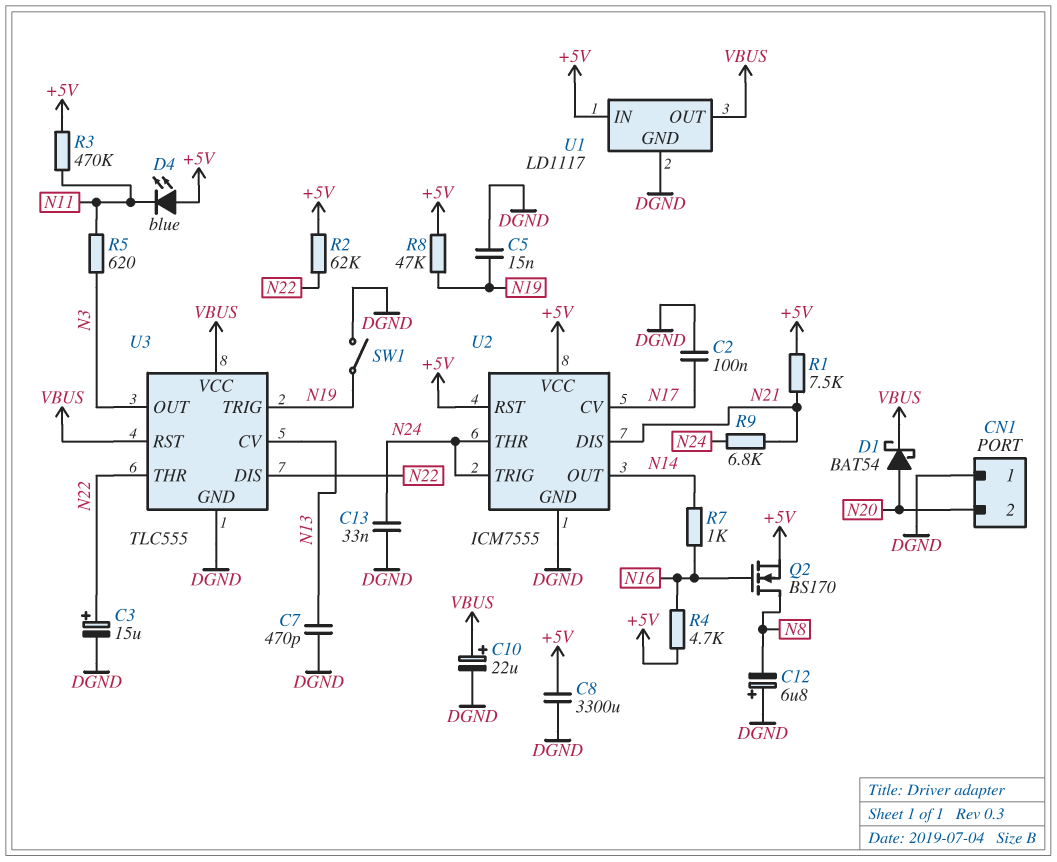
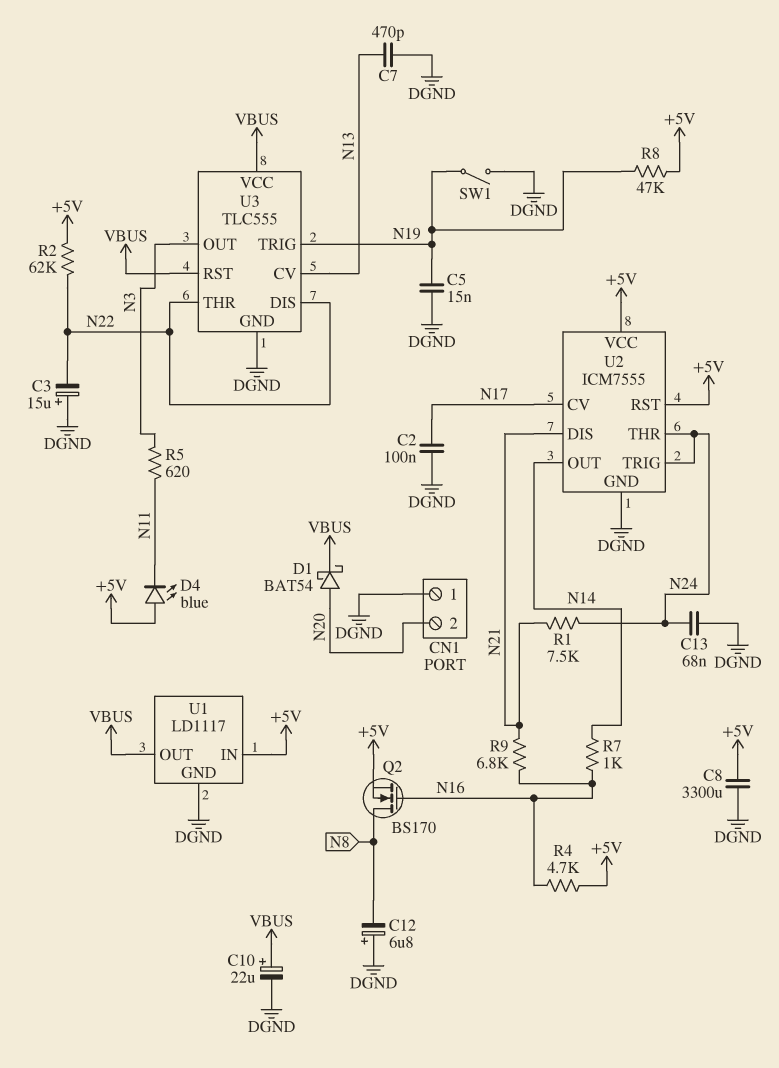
C3: 15uF (plus N22, minus DGND) -> 15uF (plus DGND, minus N22)
C13: 33nF (DGND, N24) -> 68nF (DGND, N24)
R1: 7.5k (+5V, N21) -> 7.5k (N21, N24)
R3: 470k (+5V, N11) -> none
R9: 6.8k (N21, N24) -> 6.8k (N16, N21)

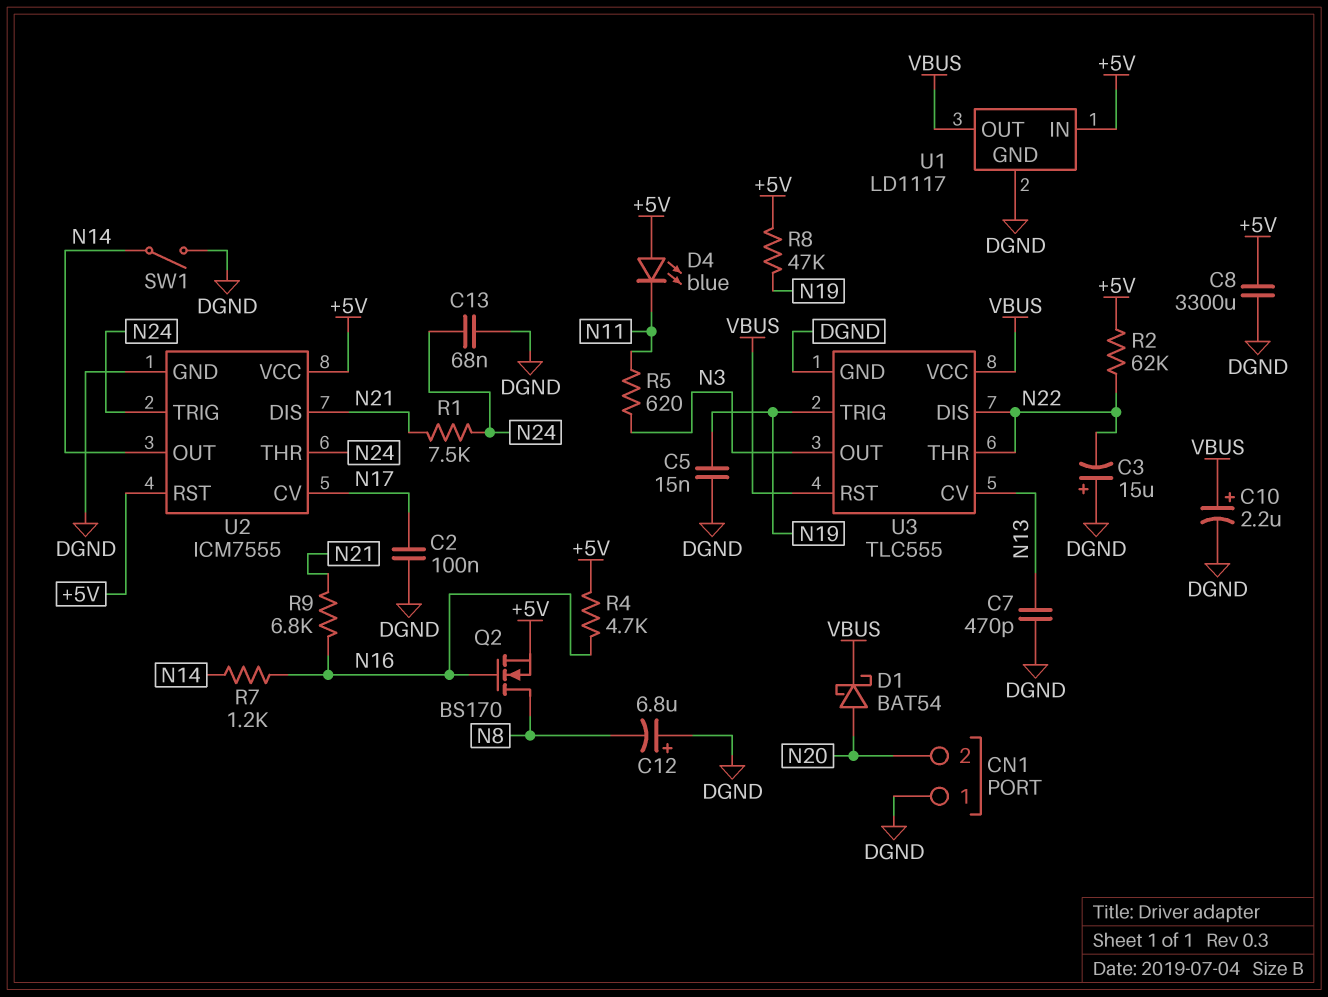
C10: 22uF (plus VBUS, minus DGND) -> 2.2uF (plus VBUS, minus DGND)
R7: 1k (N14, N16) -> 1.2k (N14, N16)
SW1: switch (DGND, N19) -> switch (DGND, N14)

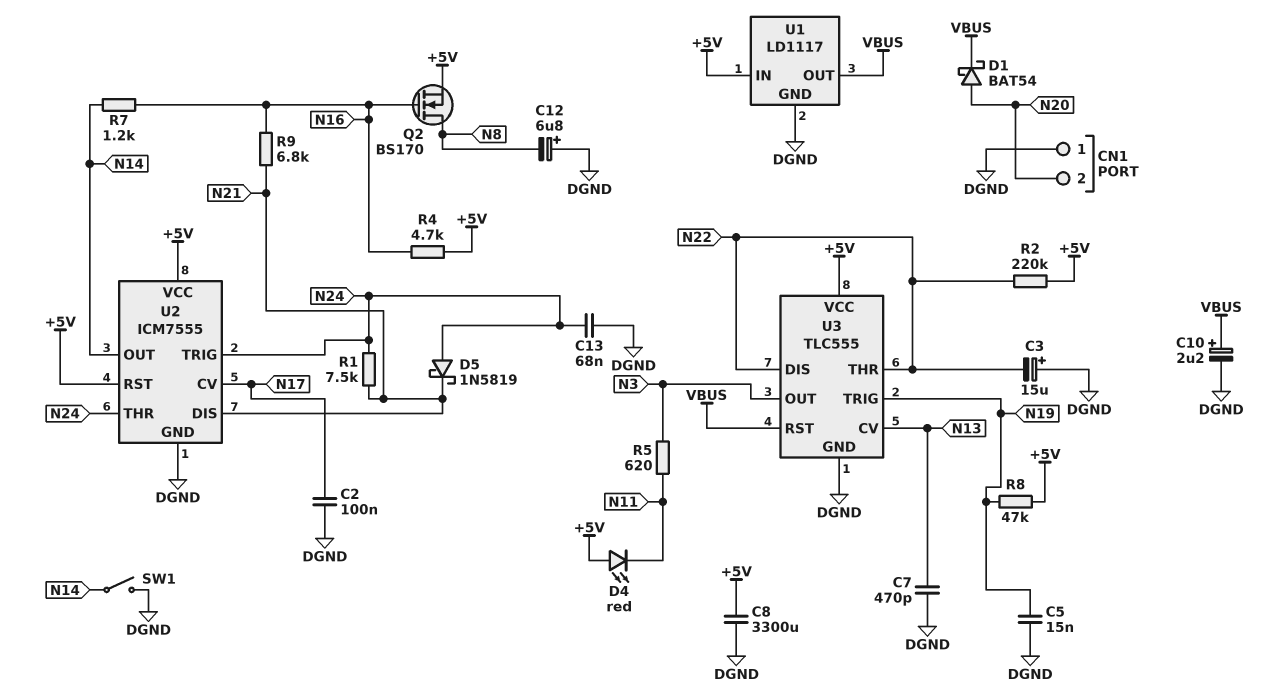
D4: LED blue (A +5V, K N11) -> LED red (A +5V, K N11)
D5: none -> schottky 1N5819 (A N24, K N21)
R2: 62k (+5V, N22) -> 220k (+5V, N22)
U3 pin VCC: VBUS -> +5V

